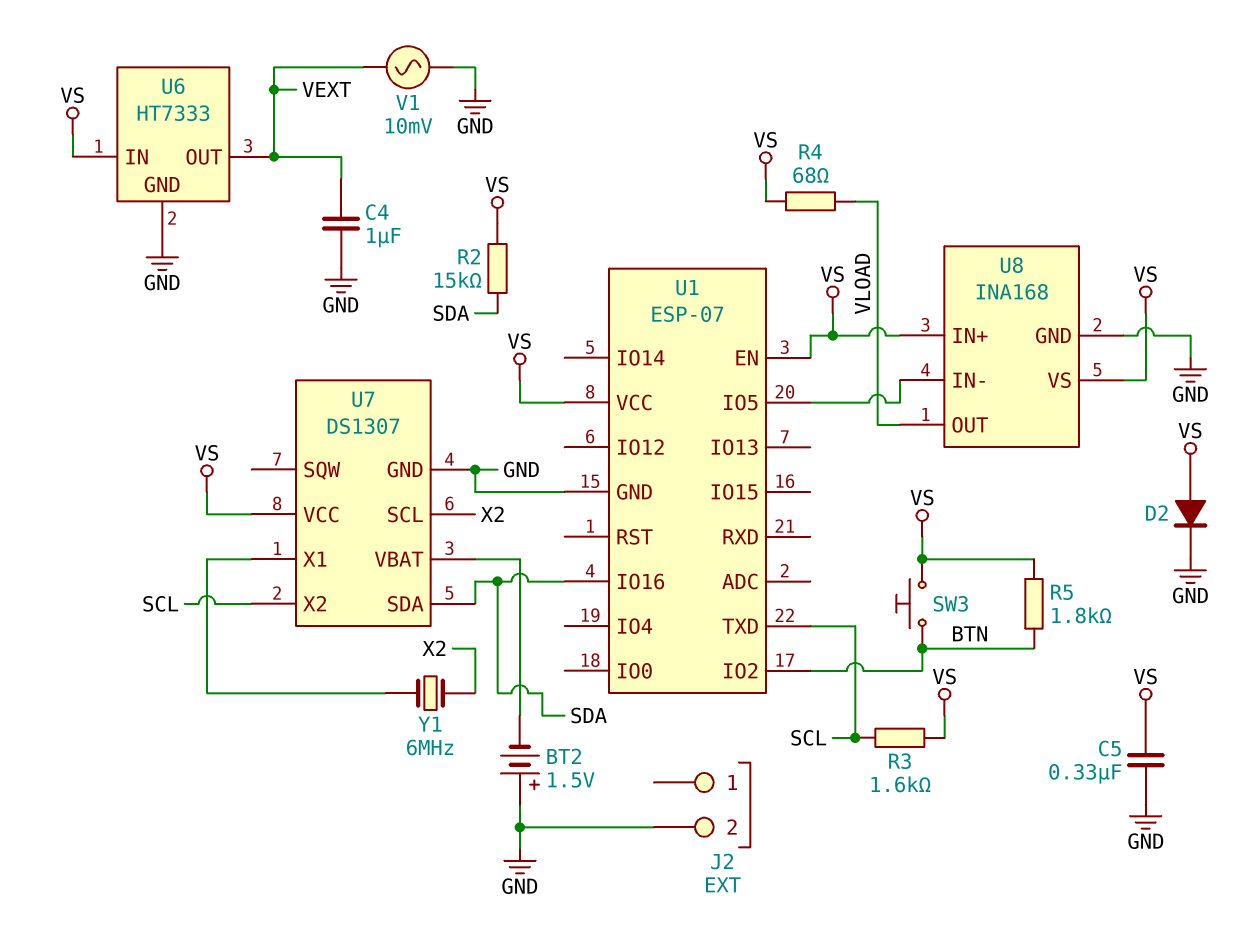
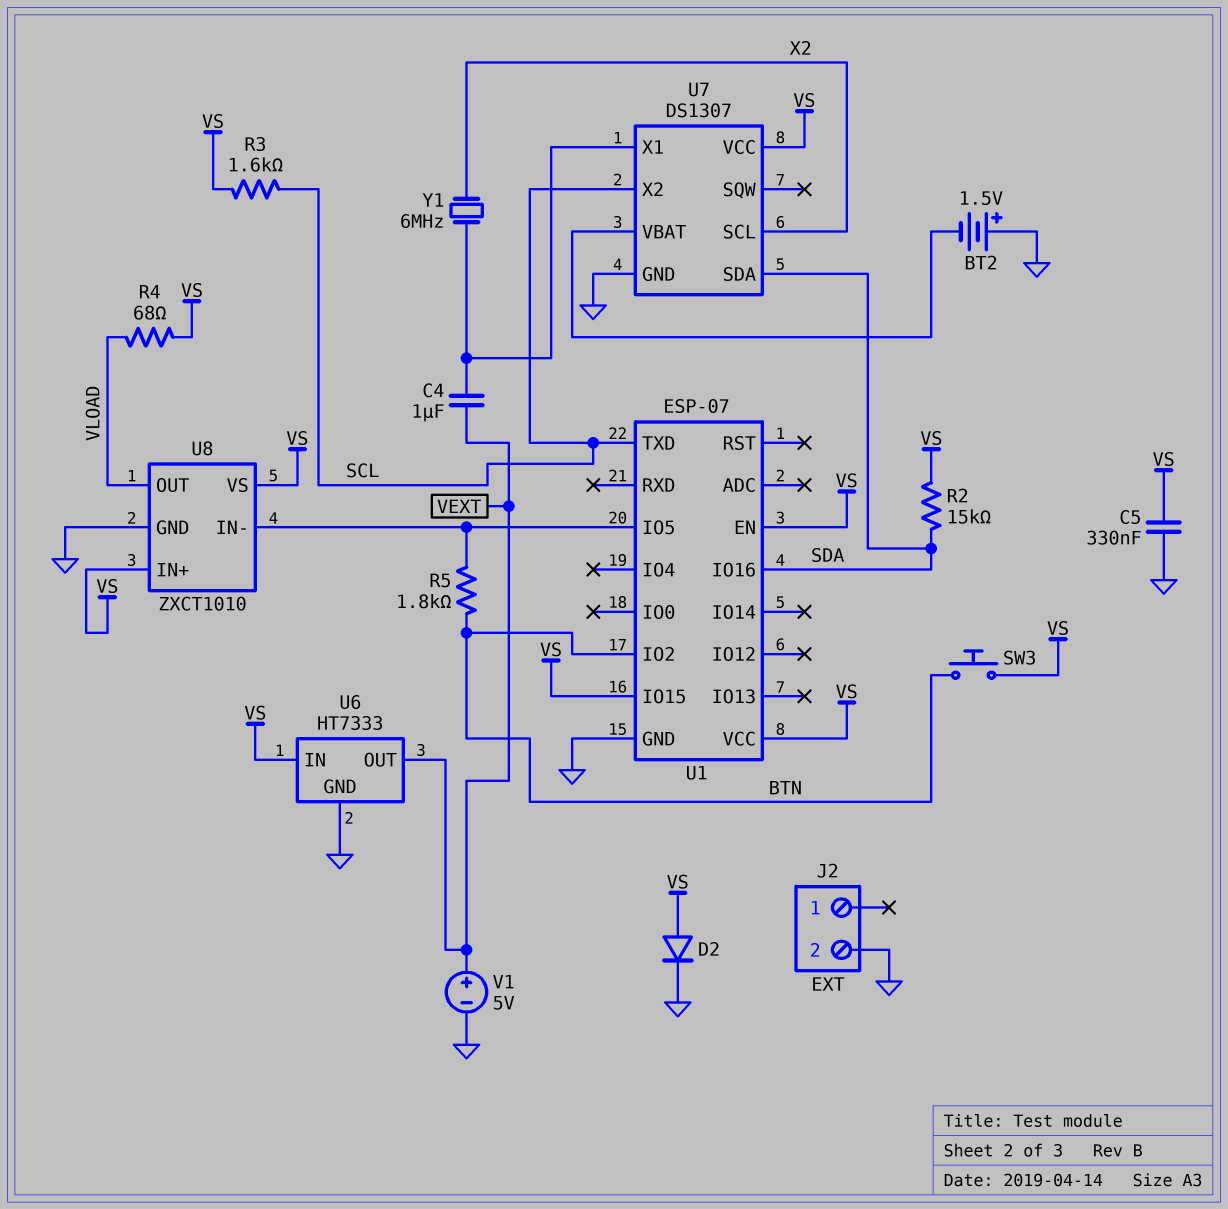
C4: 1uF (GND, VEXT) -> 1uF (U7/X1, VEXT)
R5: 1.8k (BTN, VS) -> 1.8k (BTN, U1/IO5)
U1 pin IO15: none -> VS
U8: INA168 -> ZXCT1010
V1: AC 10mV (GND, VEXT) -> 5V (plus VEXT, minus GND)

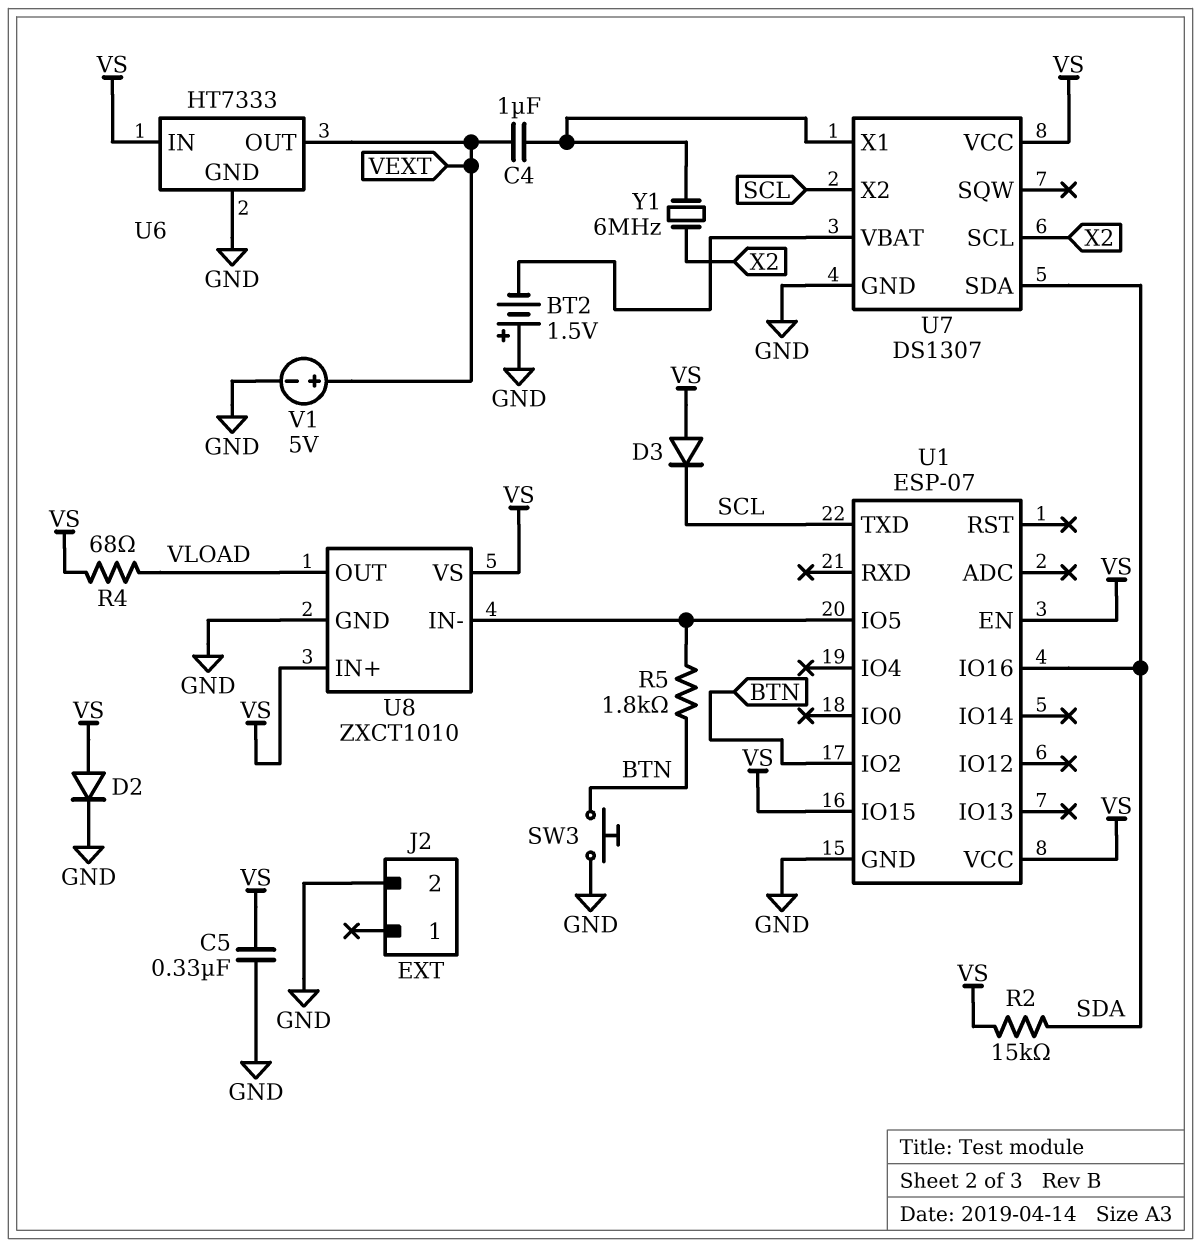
D3: none -> diode (A VS, K SCL)
R3: 1.6k (SCL, VS) -> none
SW3: button (BTN, VS) -> button (BTN, GND)

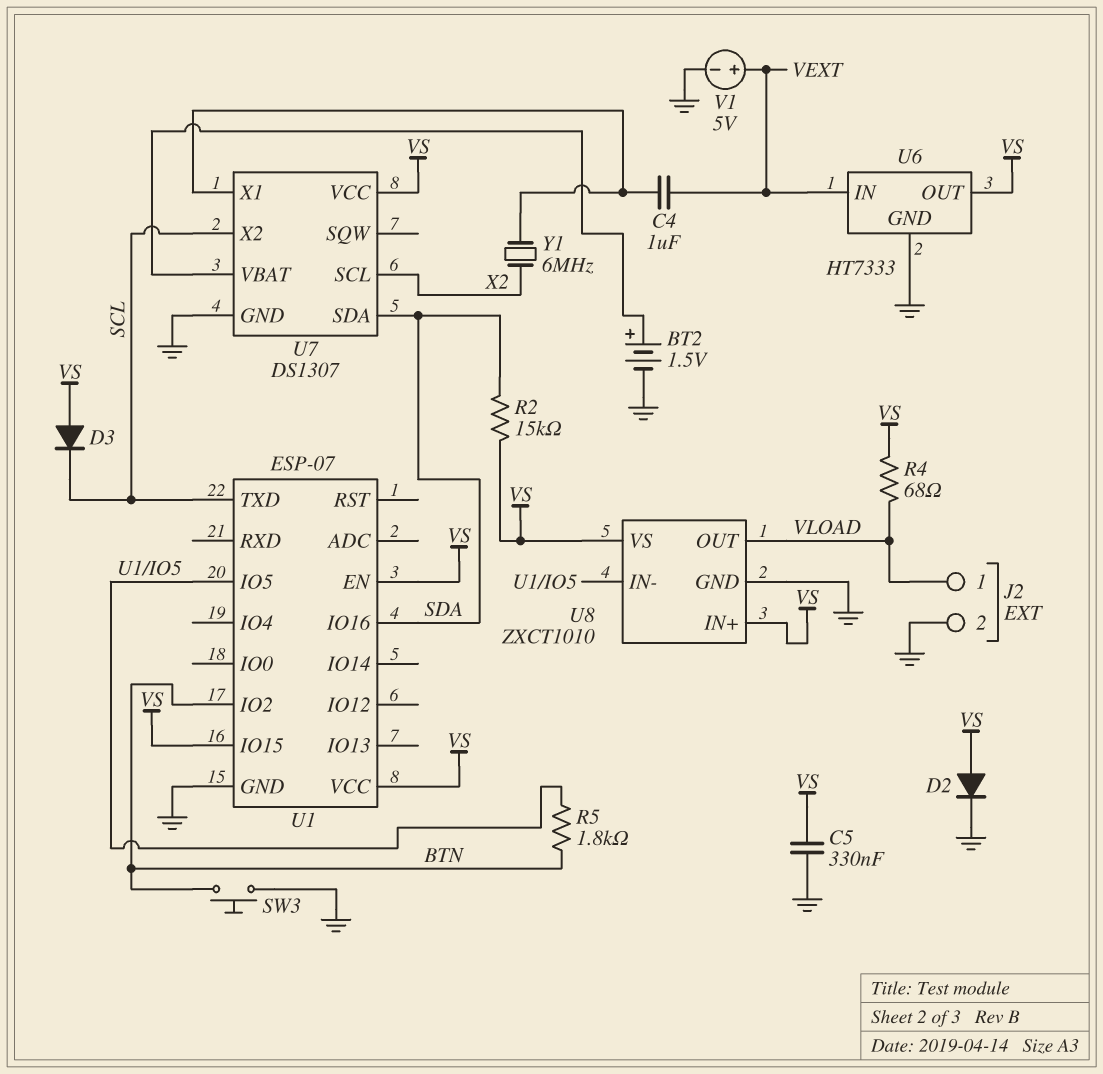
BT2: 1.5V (plus GND, minus U7/VBAT) -> 1.5V (plus U7/VBAT, minus GND)
J2 pin 1: none -> VLOAD
U6 pin IN: VS -> VEXT
U6 pin OUT: VEXT -> VS

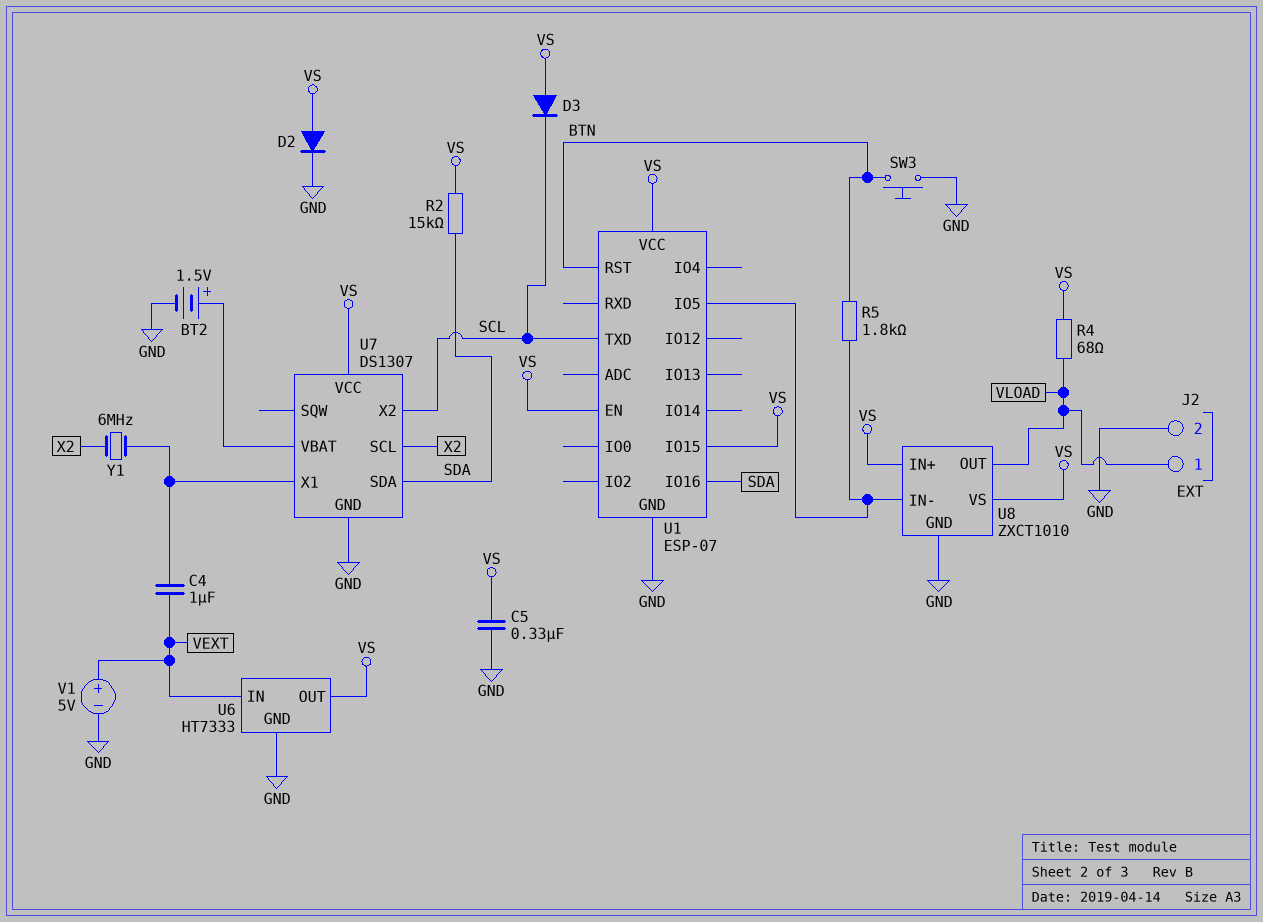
U1 pin IO2: BTN -> none
U1 pin RST: none -> BTN

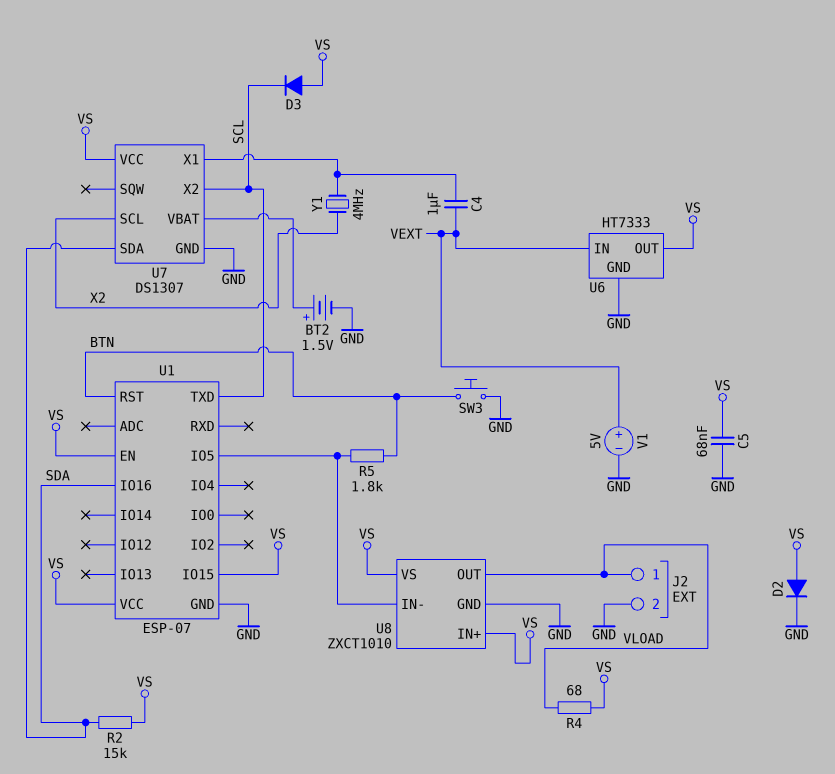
C5: 330nF (GND, VS) -> 68nF (GND, VS)
Y1: 6MHz (U7/X1, X2) -> 4MHz (U7/X1, X2)

